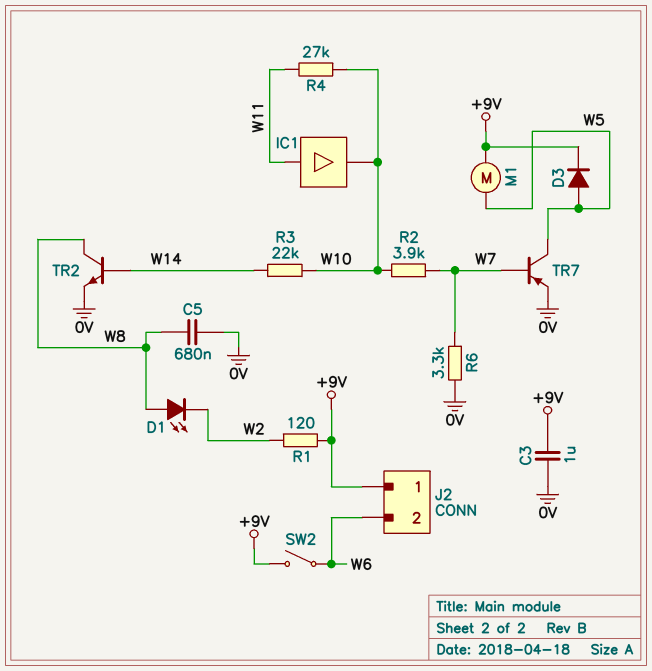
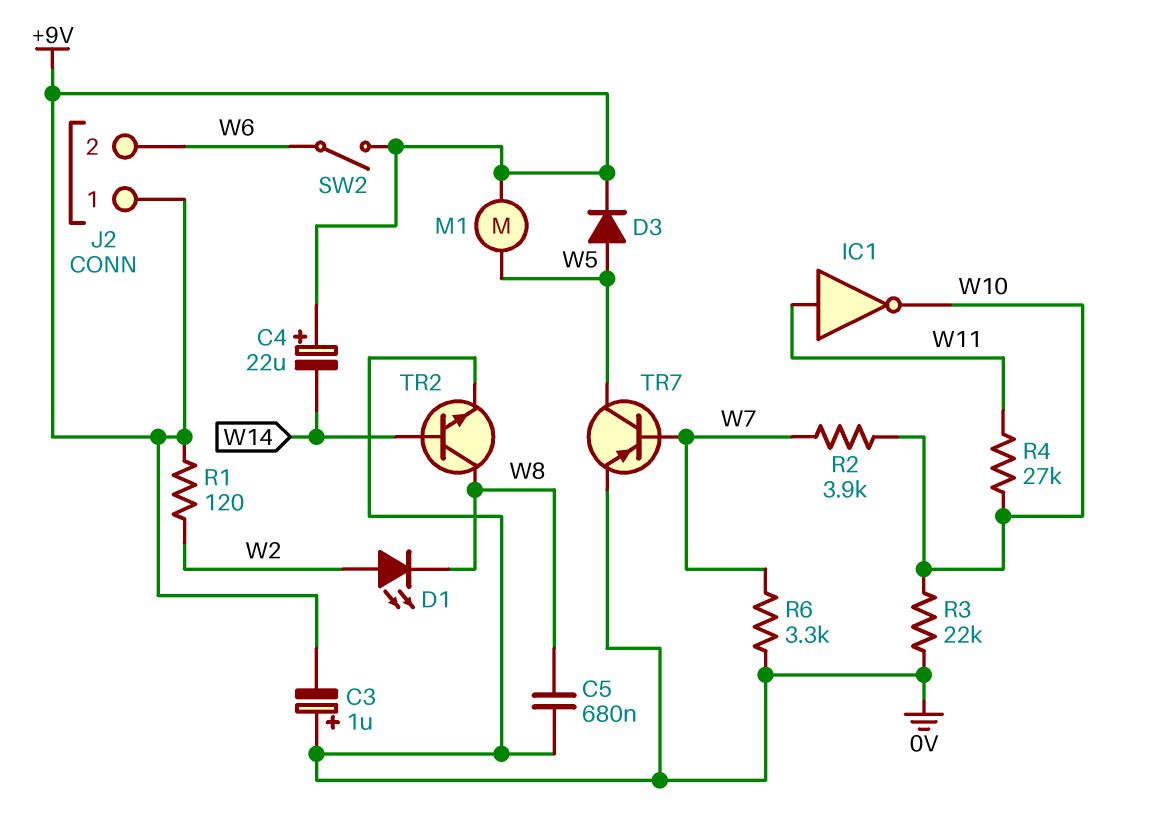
C3: 1uF (+9V, 0V) -> 1uF (plus 0V, minus +9V)
C4: none -> 22uF (plus +9V, minus W14)
D1: LED (A W8, K W2) -> LED (A W2, K W8)
IC1: buffer (in W11, out W10) -> NOT (in W11, out W10)
R3: 22k (W10, W14) -> 22k (0V, W10)

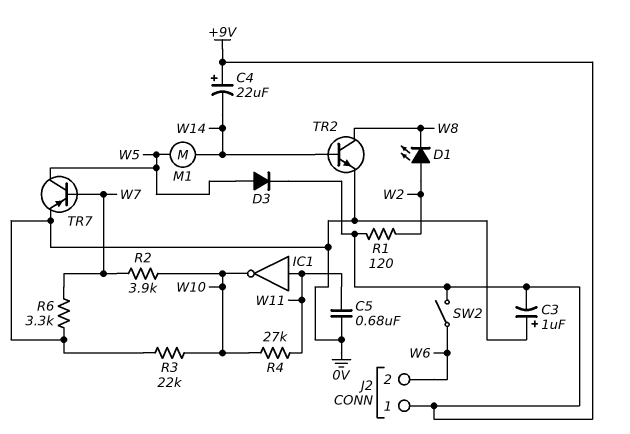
C5: 680nF (0V, W8) -> 680nF (0V, W11)
M1: motor (+9V, W5) -> motor (W5, W14)

